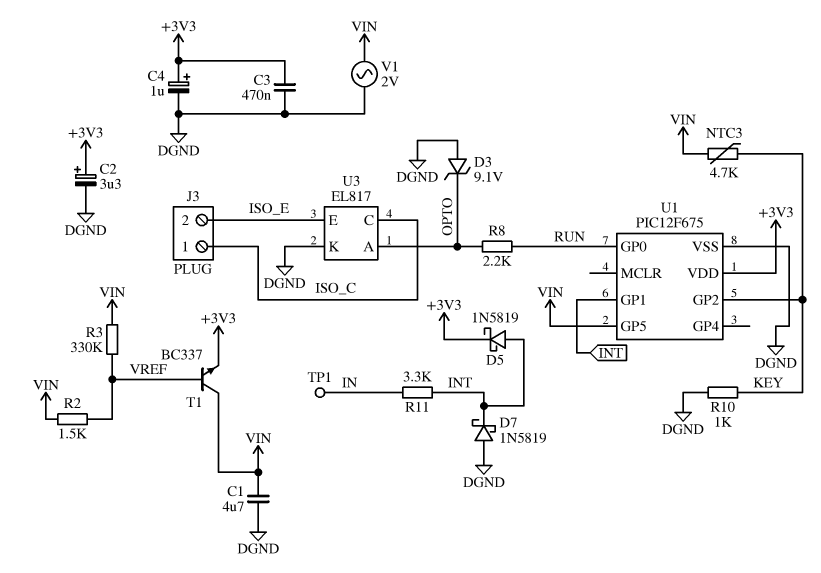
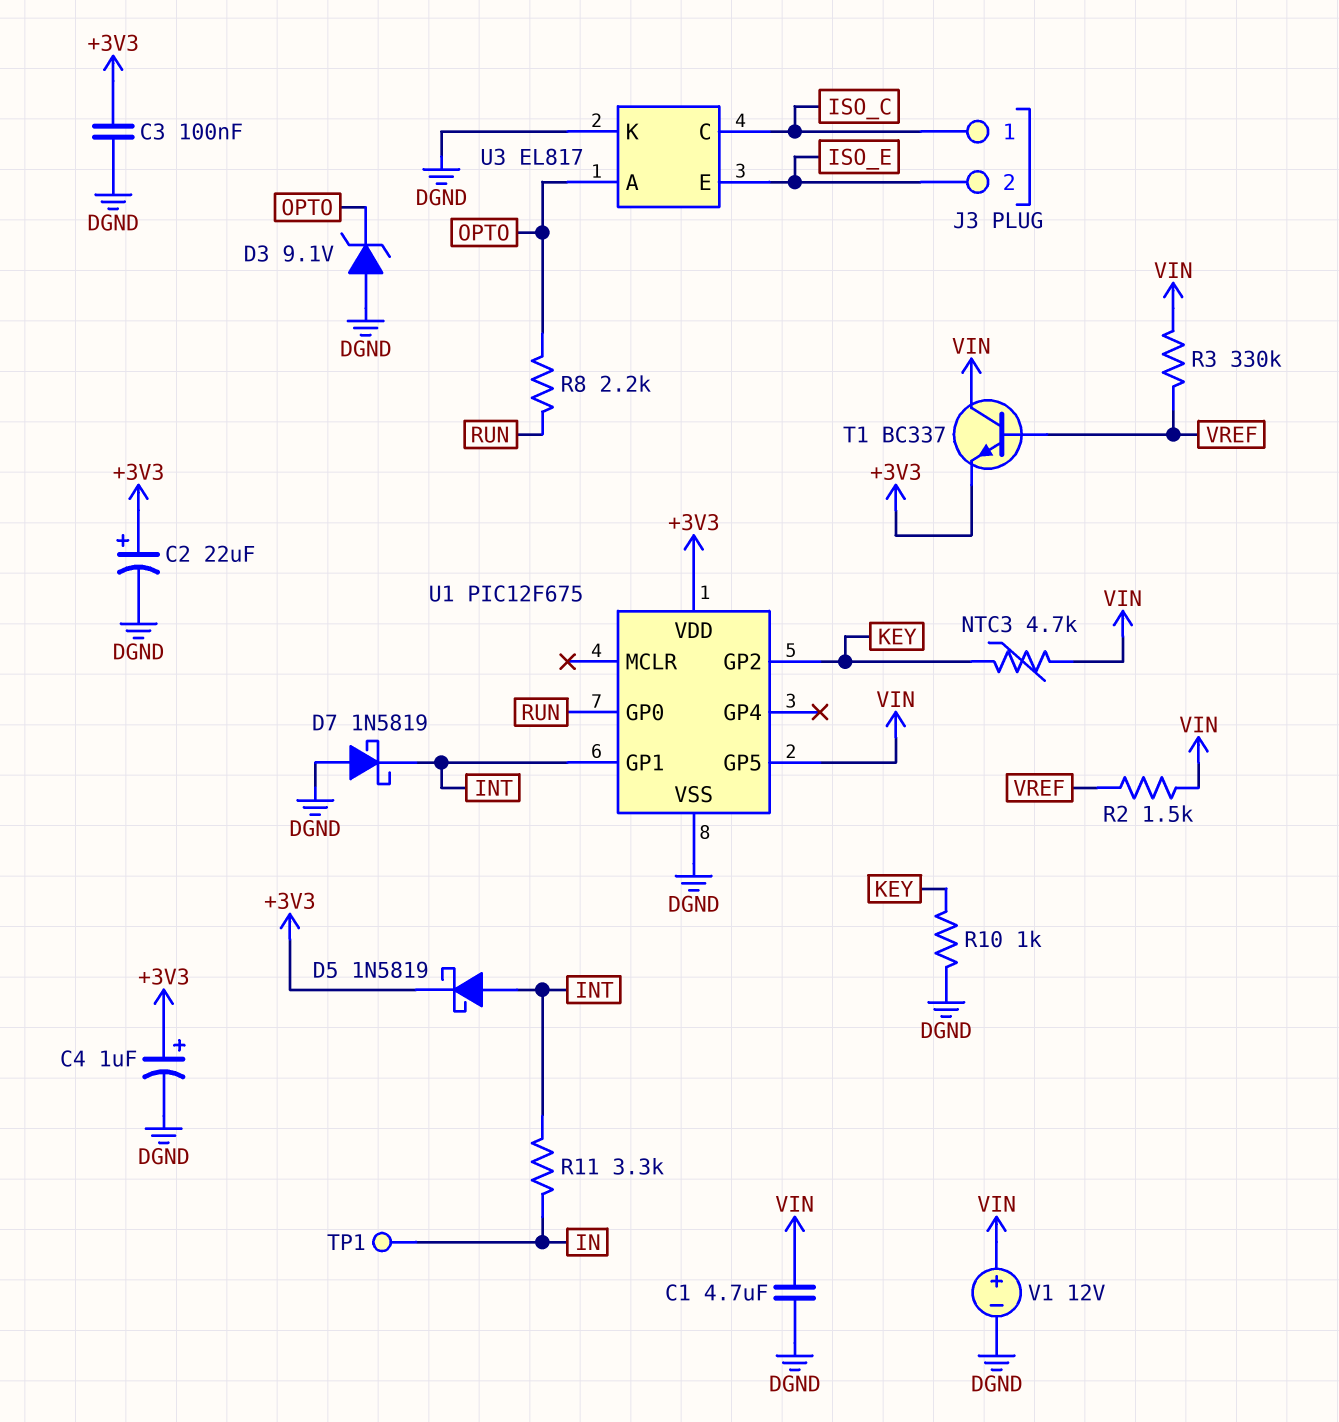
C2: 3.3uF (plus +3V3, minus DGND) -> 22uF (plus +3V3, minus DGND)
C3: 470nF (+3V3, DGND) -> 100nF (+3V3, DGND)
V1: AC 2V (DGND, VIN) -> 12V (plus VIN, minus DGND)

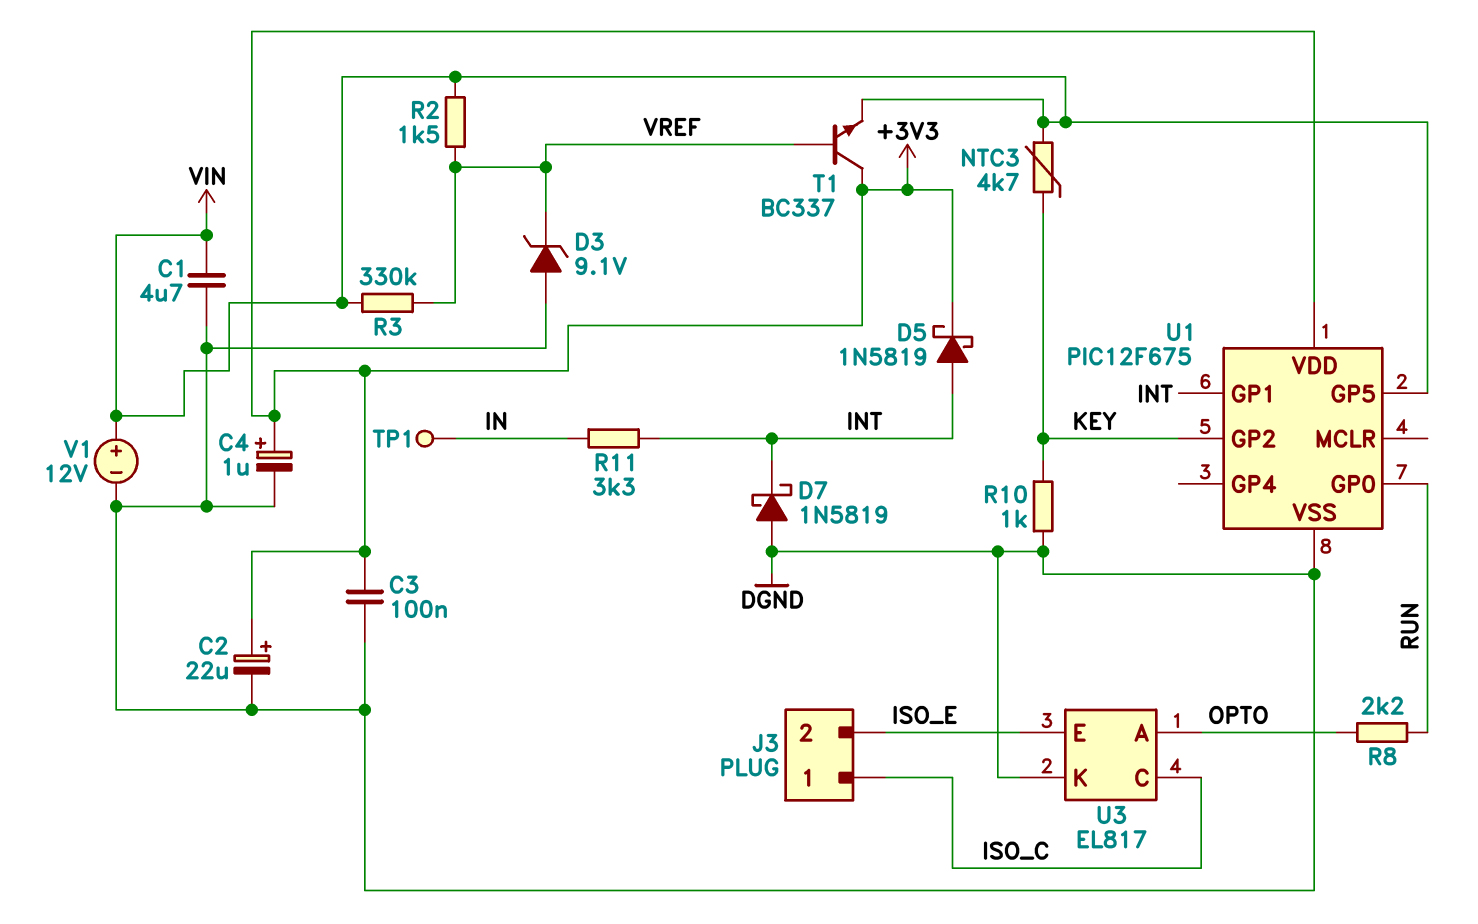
D3: zener 9.1V (A DGND, K OPTO) -> zener 9.1V (A DGND, K VREF)
T1: NPN BC337 (B VREF, C VIN, E +3V3) -> NPN BC337 (B VREF, C +3V3, E VIN)

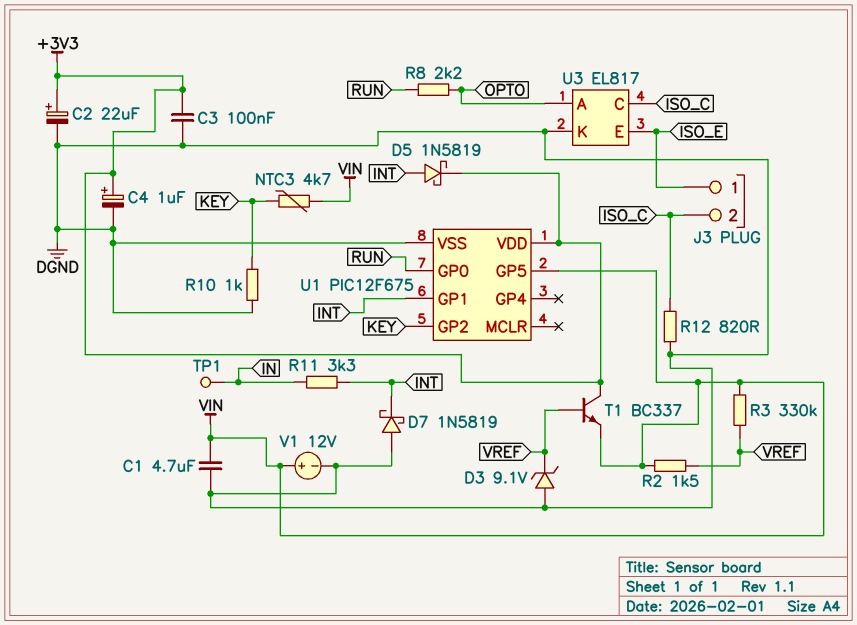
J3 pin 1: ISO_C -> ISO_E
J3 pin 2: ISO_E -> ISO_C
R12: none -> 820 (DGND, ISO_C)

